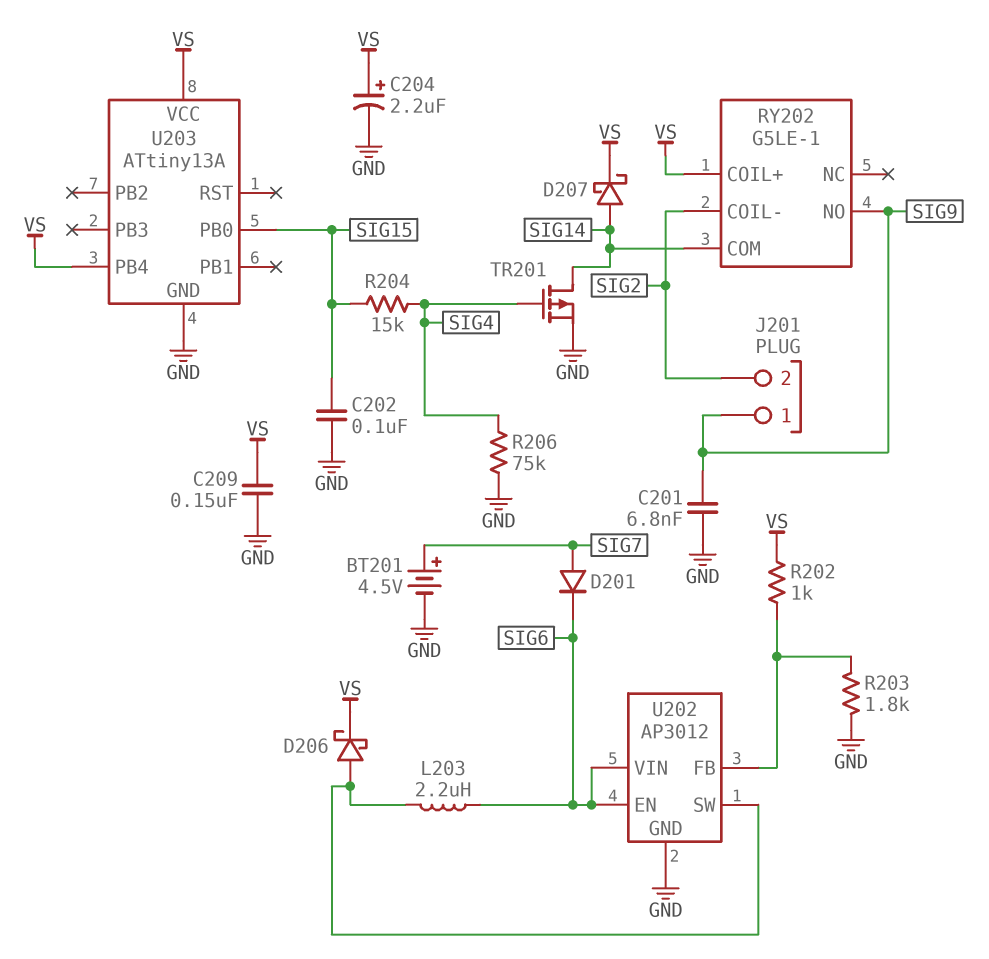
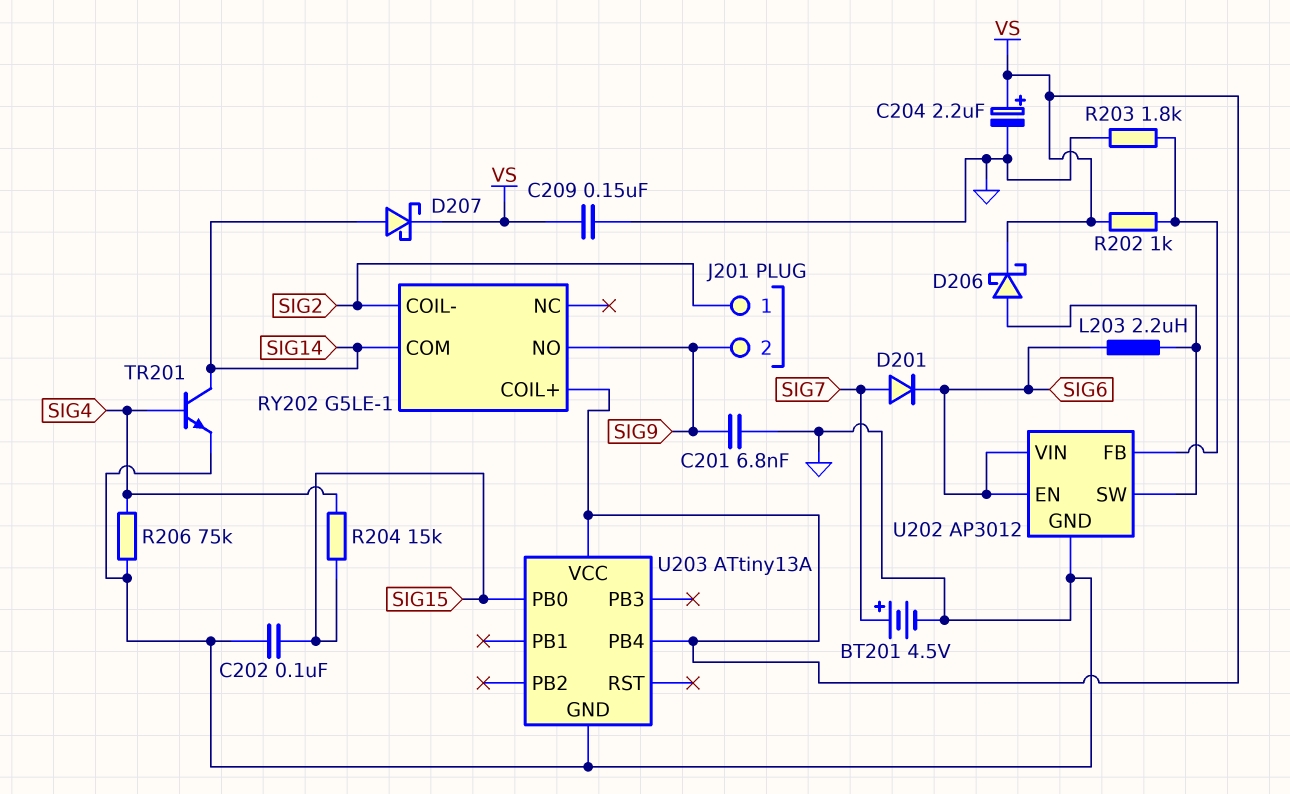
J201 pin 1: SIG9 -> SIG2
J201 pin 2: SIG2 -> SIG9
TR201: PMOS (G SIG4, D SIG14, S GND) -> NPN (B SIG4, C SIG14, E GND)

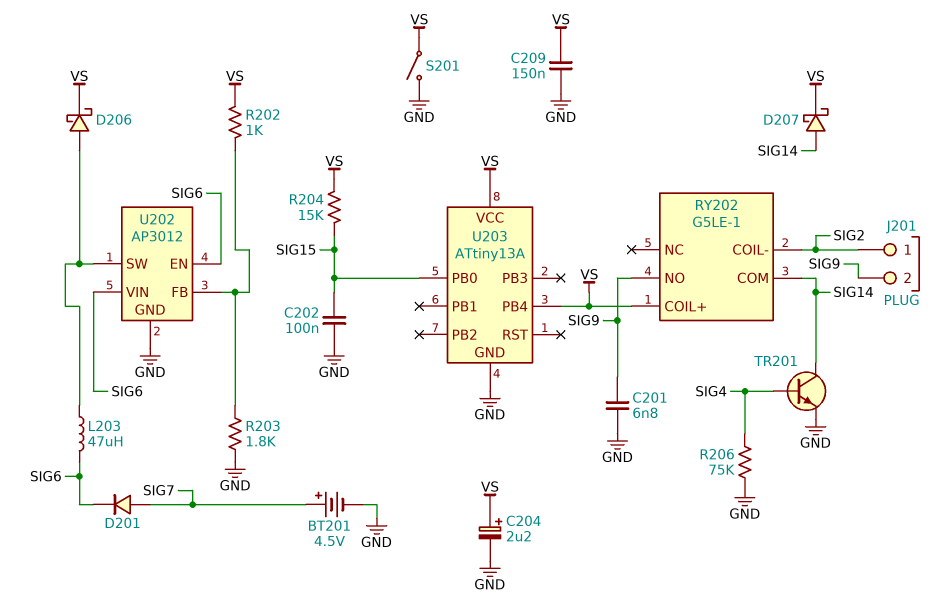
L203: 2.2uH (SIG6, U202/SW) -> 47uH (SIG6, U202/SW)
R204: 15k (SIG4, SIG15) -> 15k (SIG15, VS)
S201: none -> switch (GND, VS)

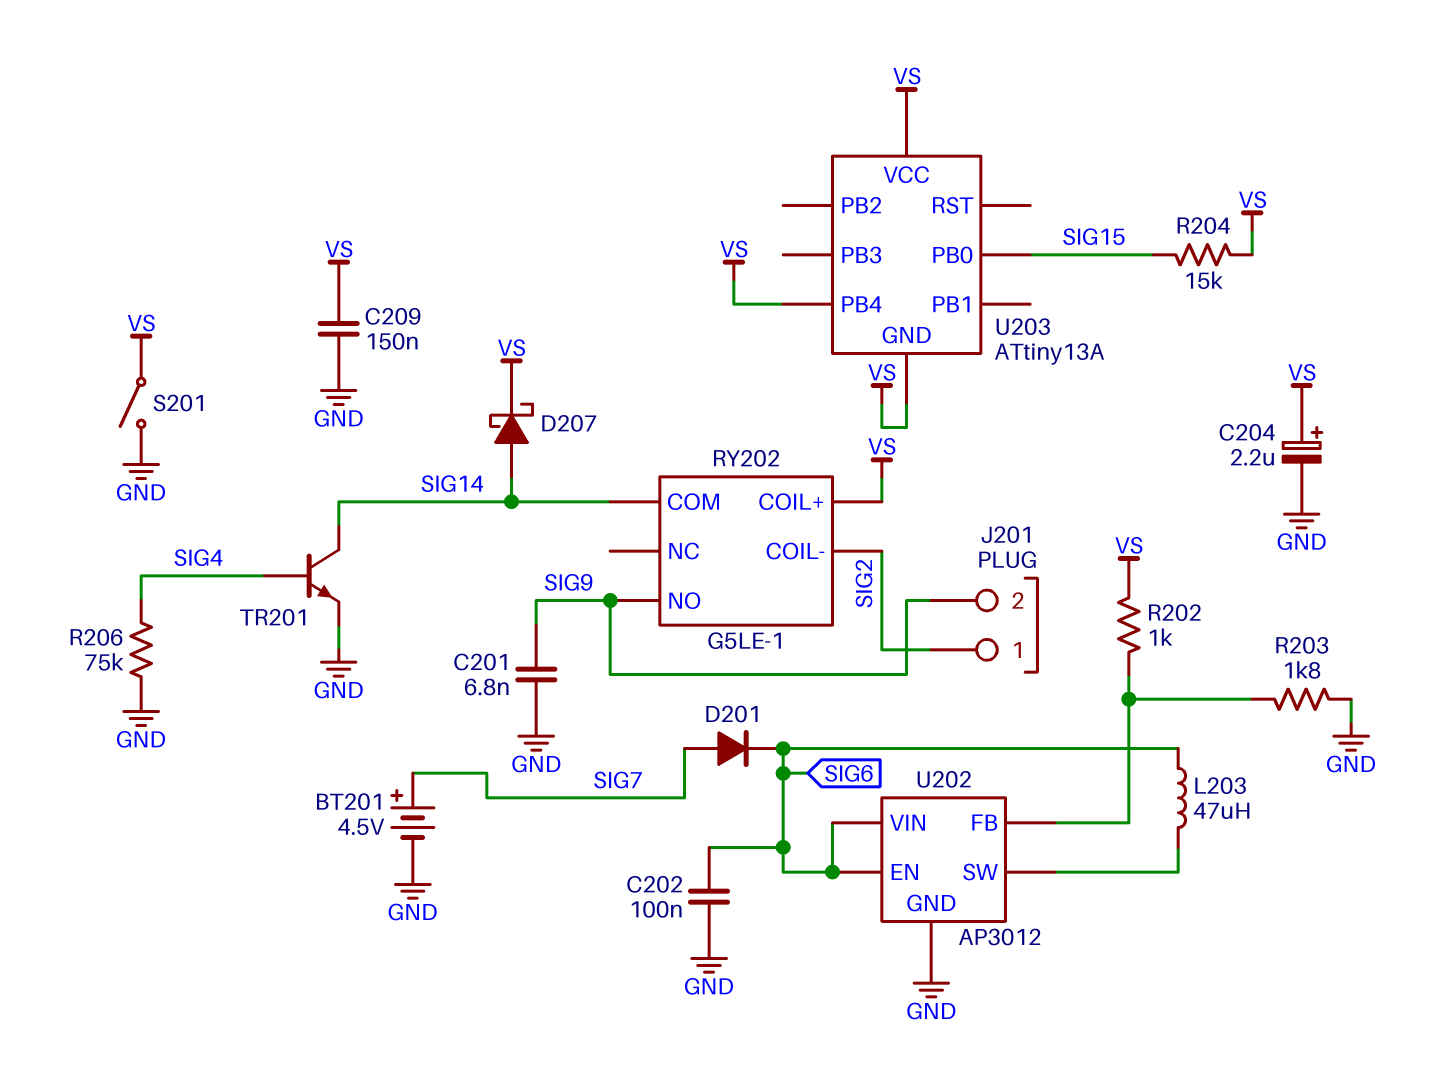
C202: 100nF (GND, SIG15) -> 100nF (GND, SIG6)
D206: schottky (A U202/SW, K VS) -> none
U203 pin GND: GND -> VS

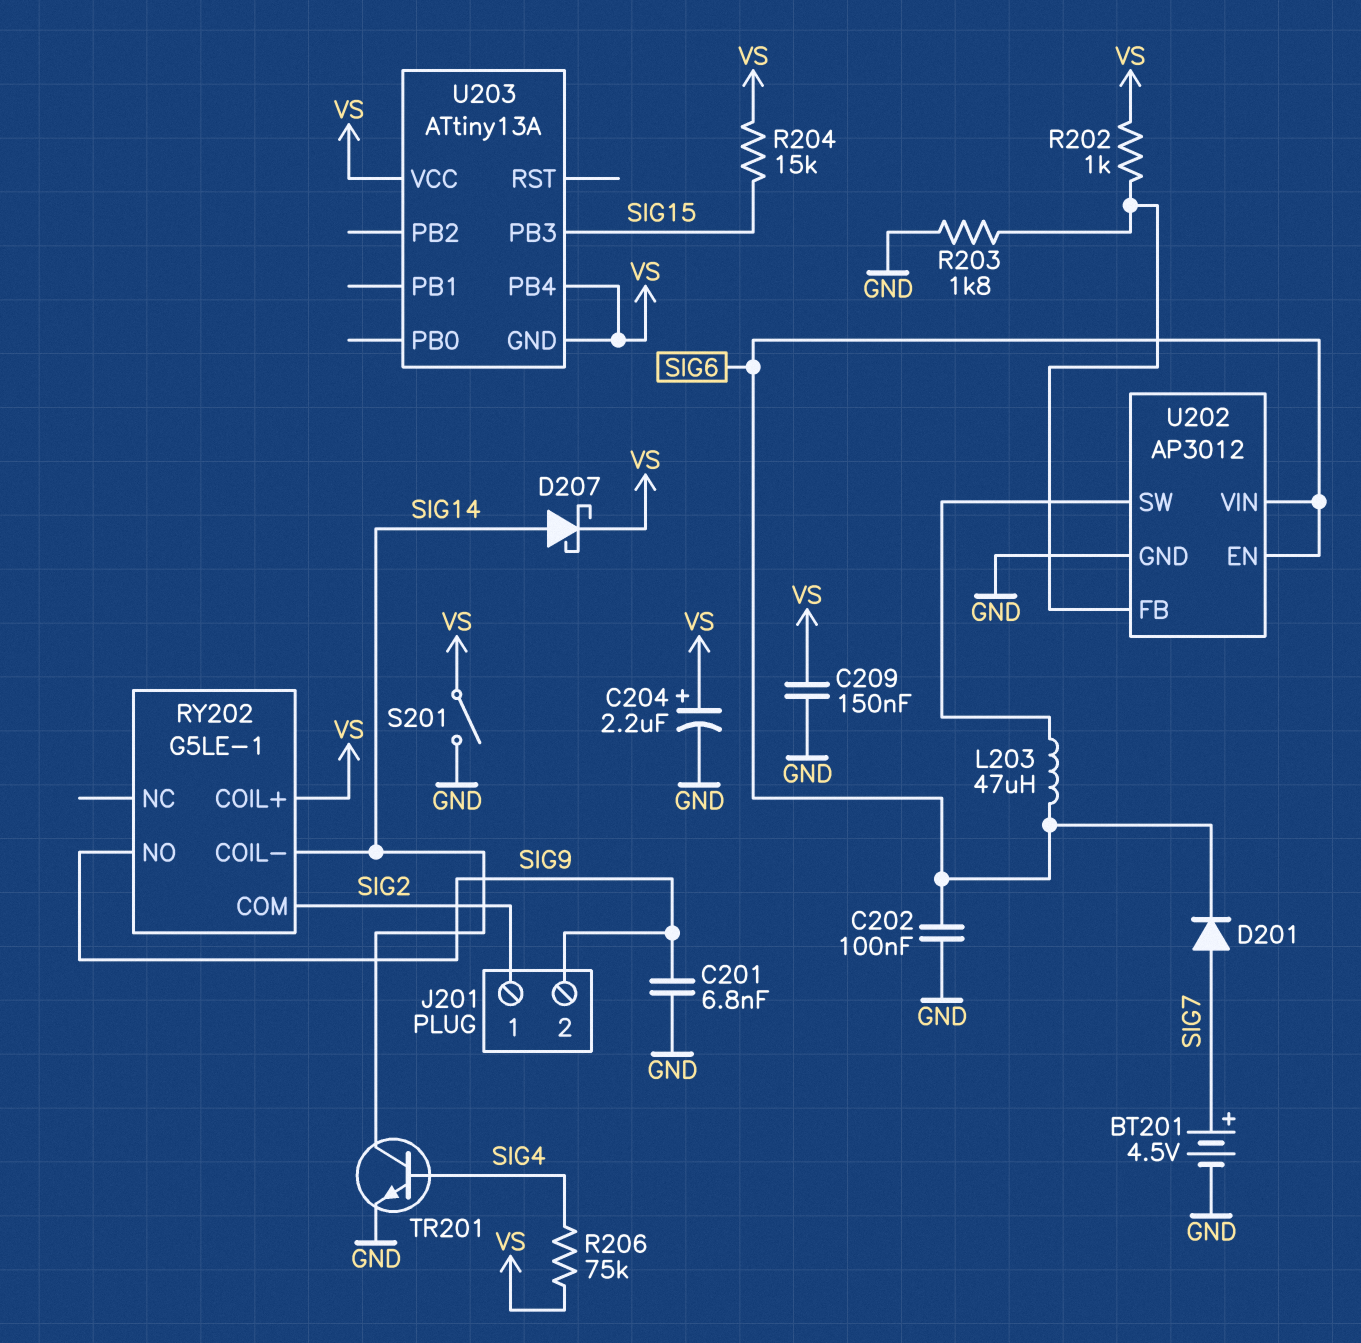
R206: 75k (GND, SIG4) -> 75k (SIG4, VS)
RY202 pin COIL-: SIG2 -> SIG14
RY202 pin COM: SIG14 -> SIG2
U203 pin PB0: SIG15 -> none
U203 pin PB3: none -> SIG15

